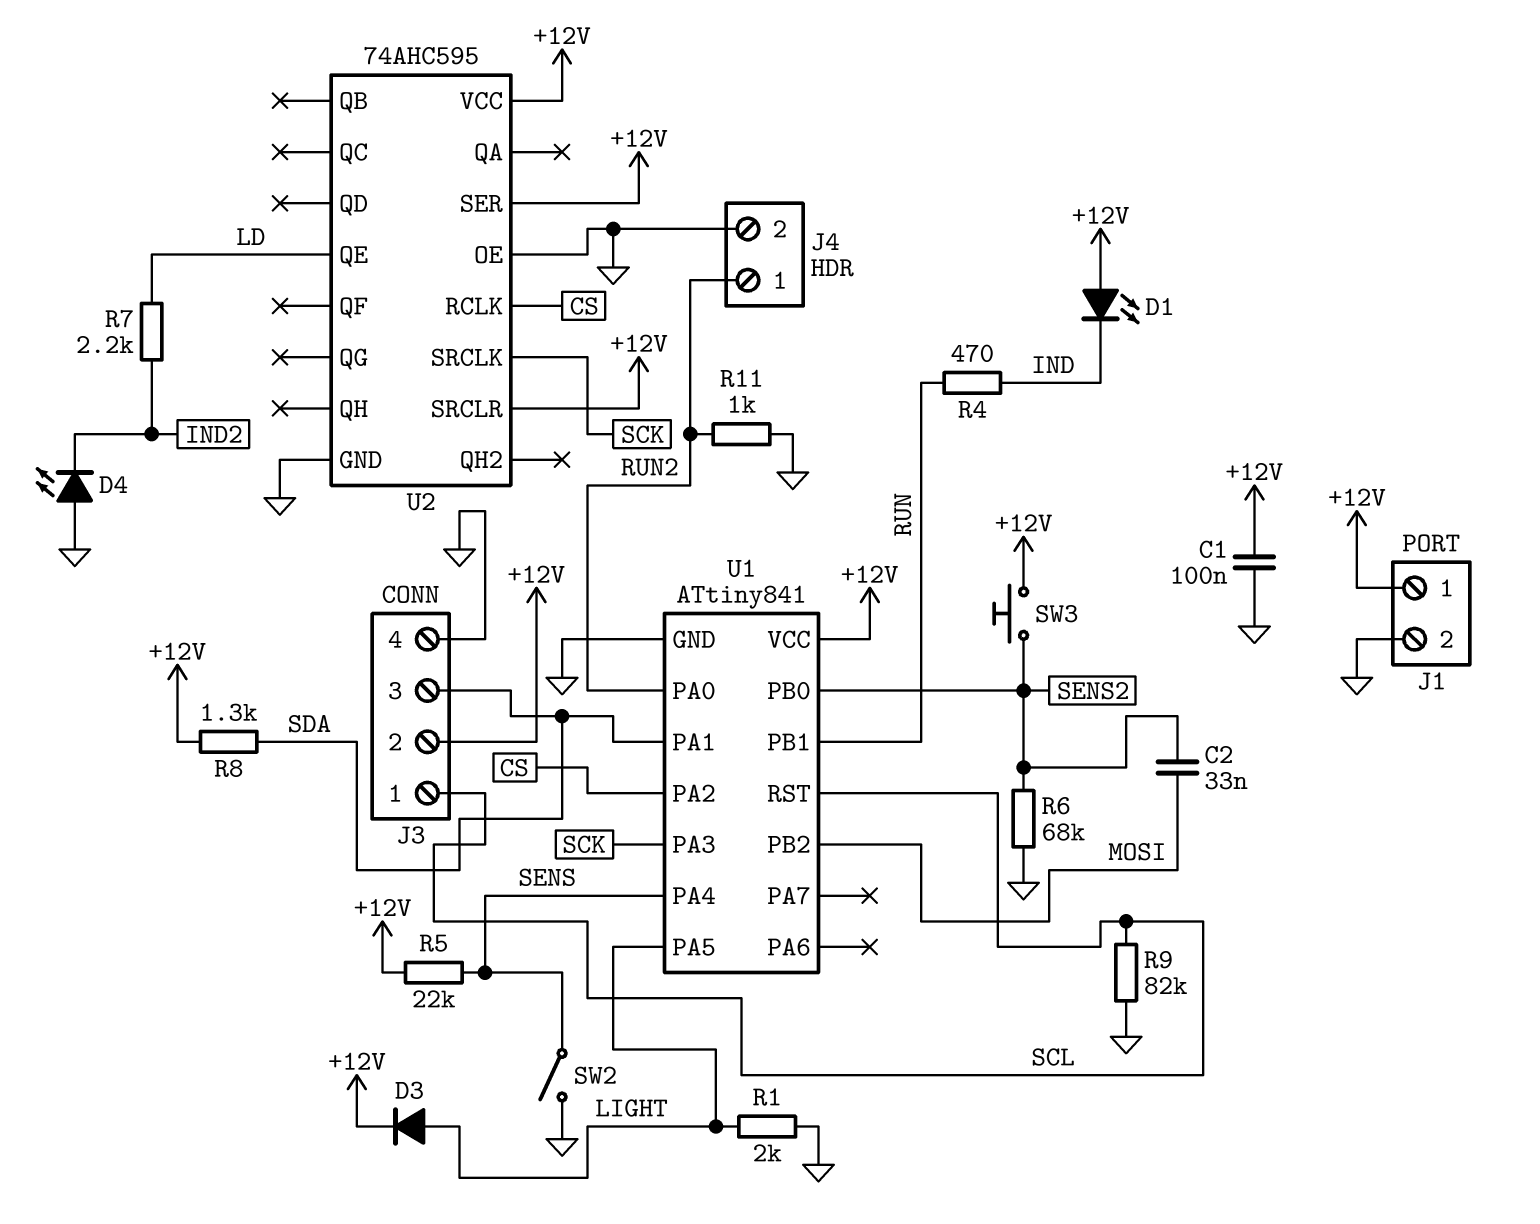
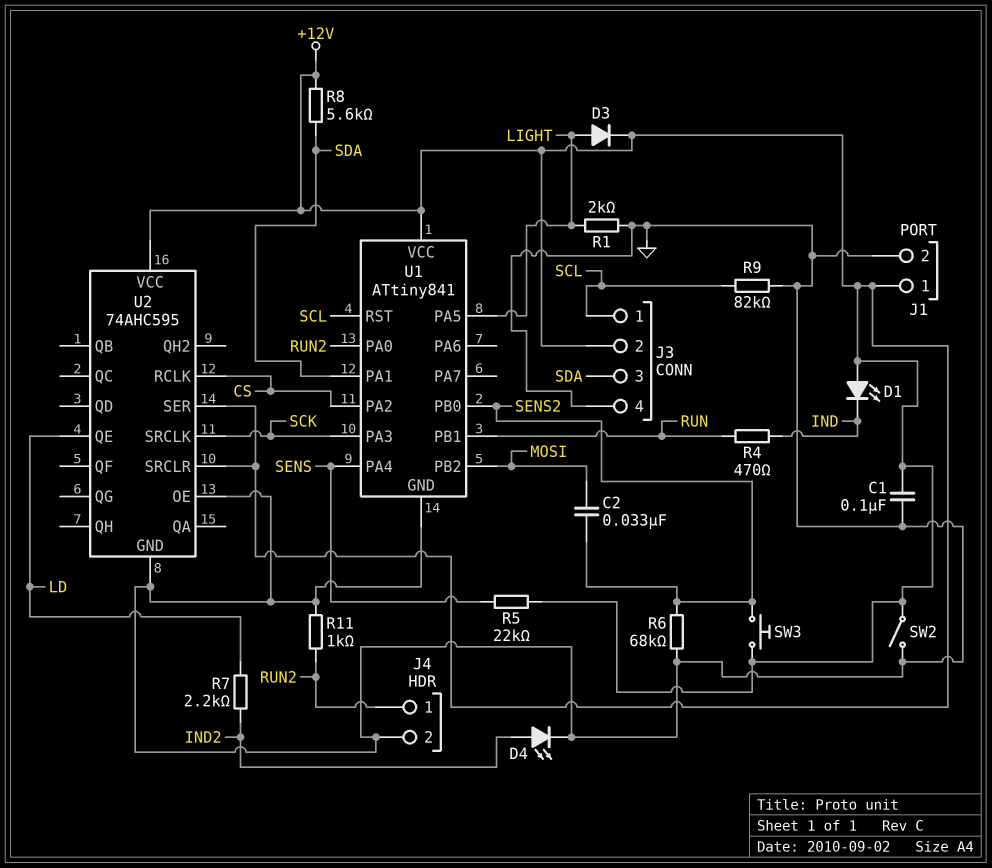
D4: LED (A GND, K IND2) -> LED (A IND2, K GND)
R8: 1.3k (+12V, SDA) -> 5.6k (+12V, SDA)
SW2: switch (GND, SENS) -> switch (+12V, GND)

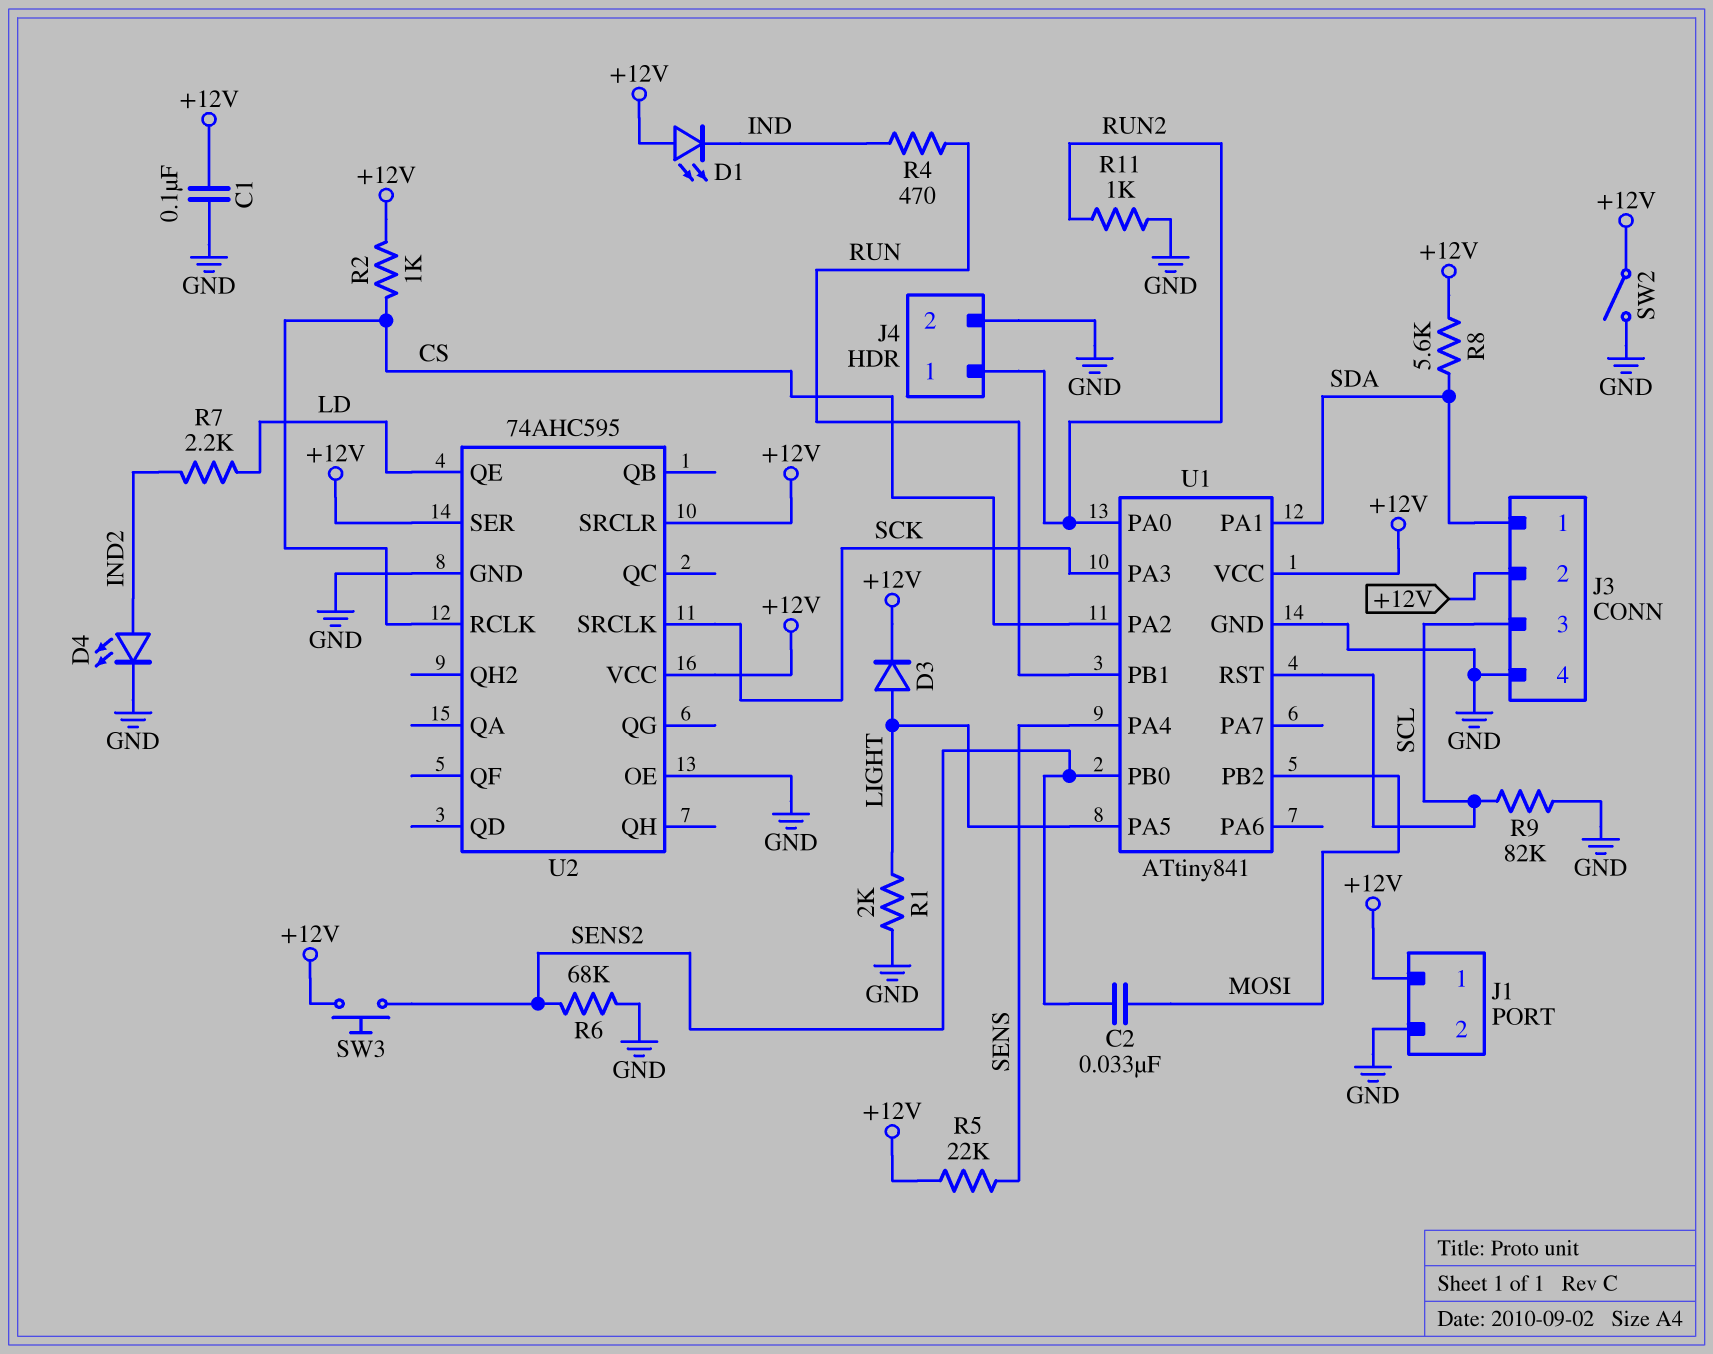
J3 pin 1: SCL -> SDA
J3 pin 3: SDA -> SCL
R2: none -> 1k (+12V, CS)

